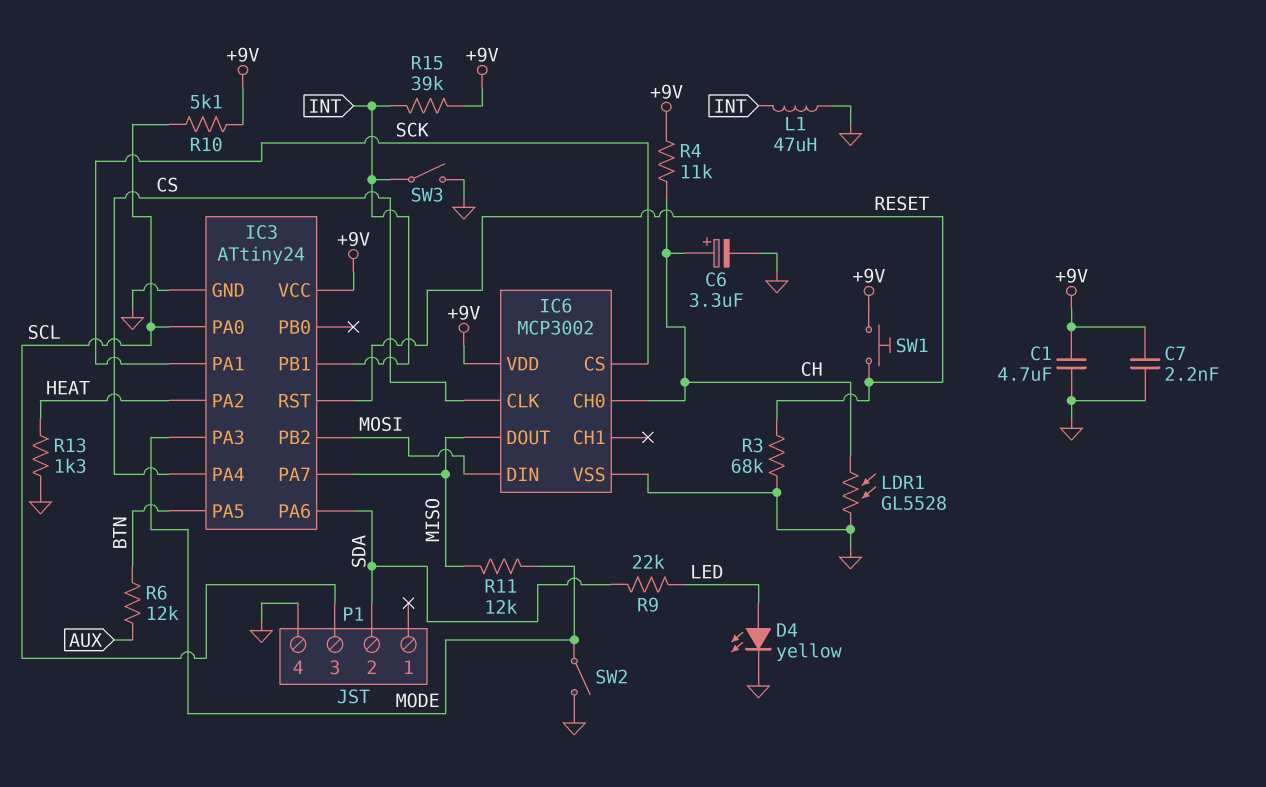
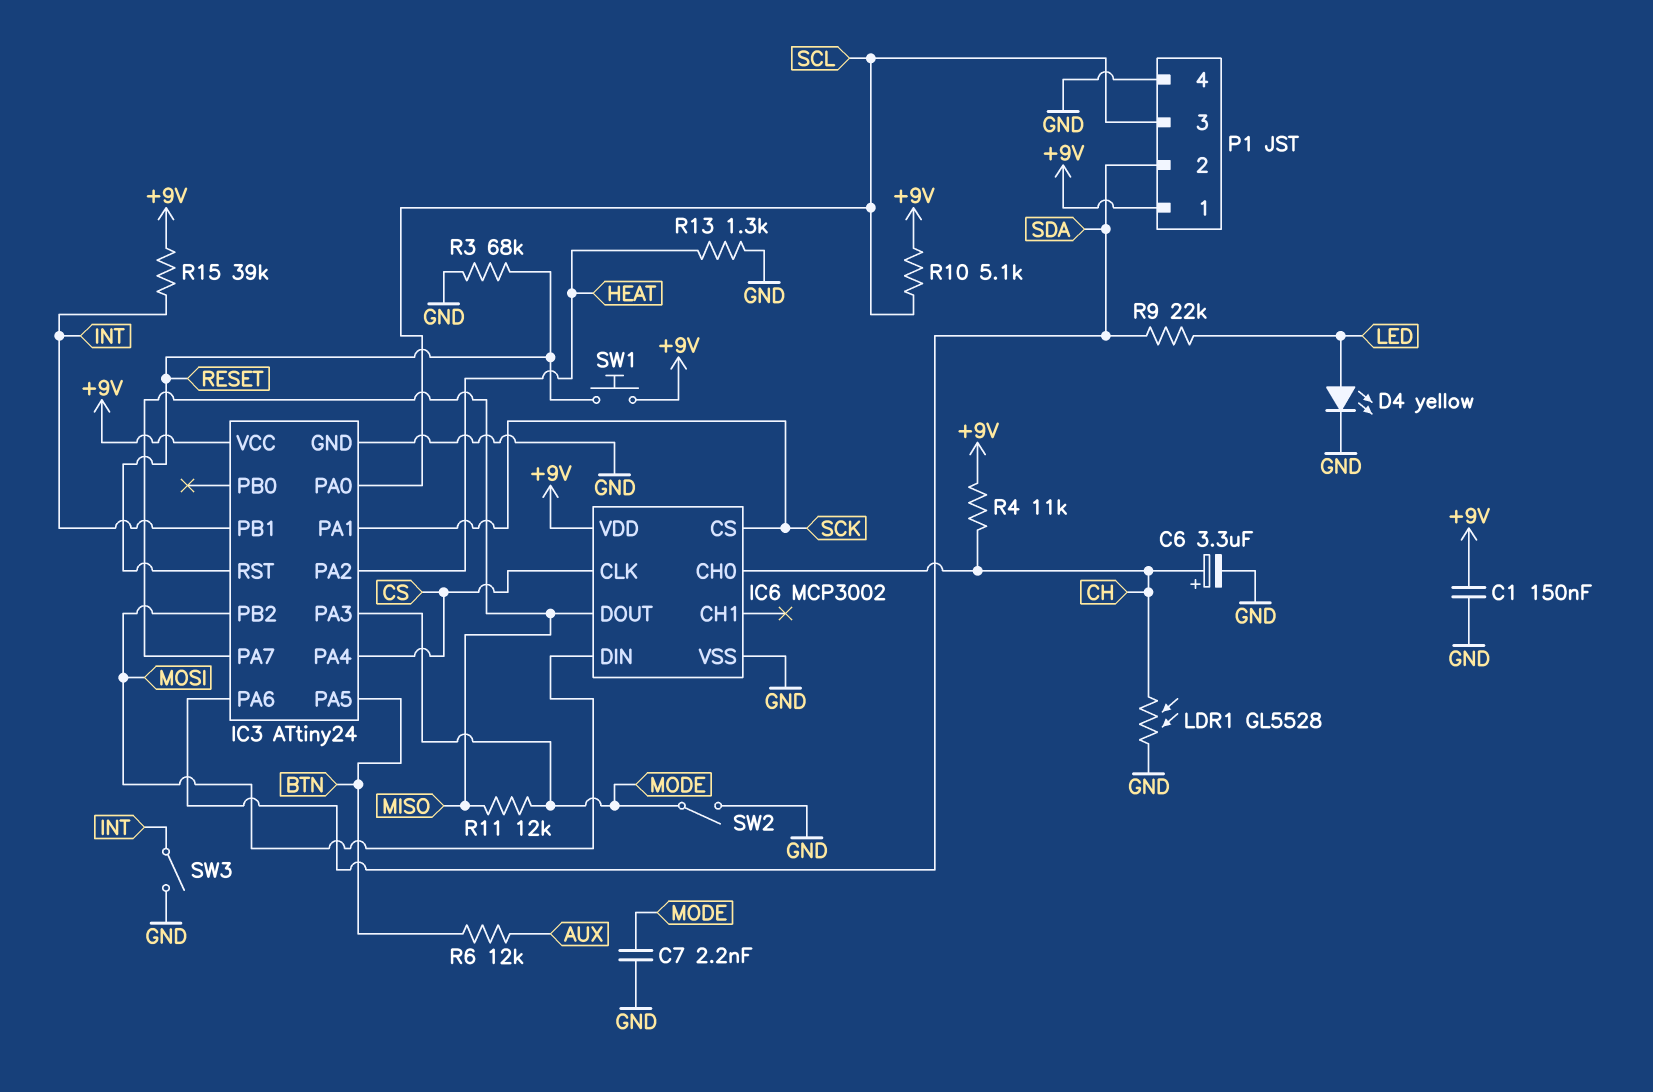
C1: 4.7uF (+9V, GND) -> 150nF (+9V, GND)
C7: 2.2nF (+9V, GND) -> 2.2nF (GND, MODE)
L1: 47uH (GND, INT) -> none
P1 pin 1: none -> +9V

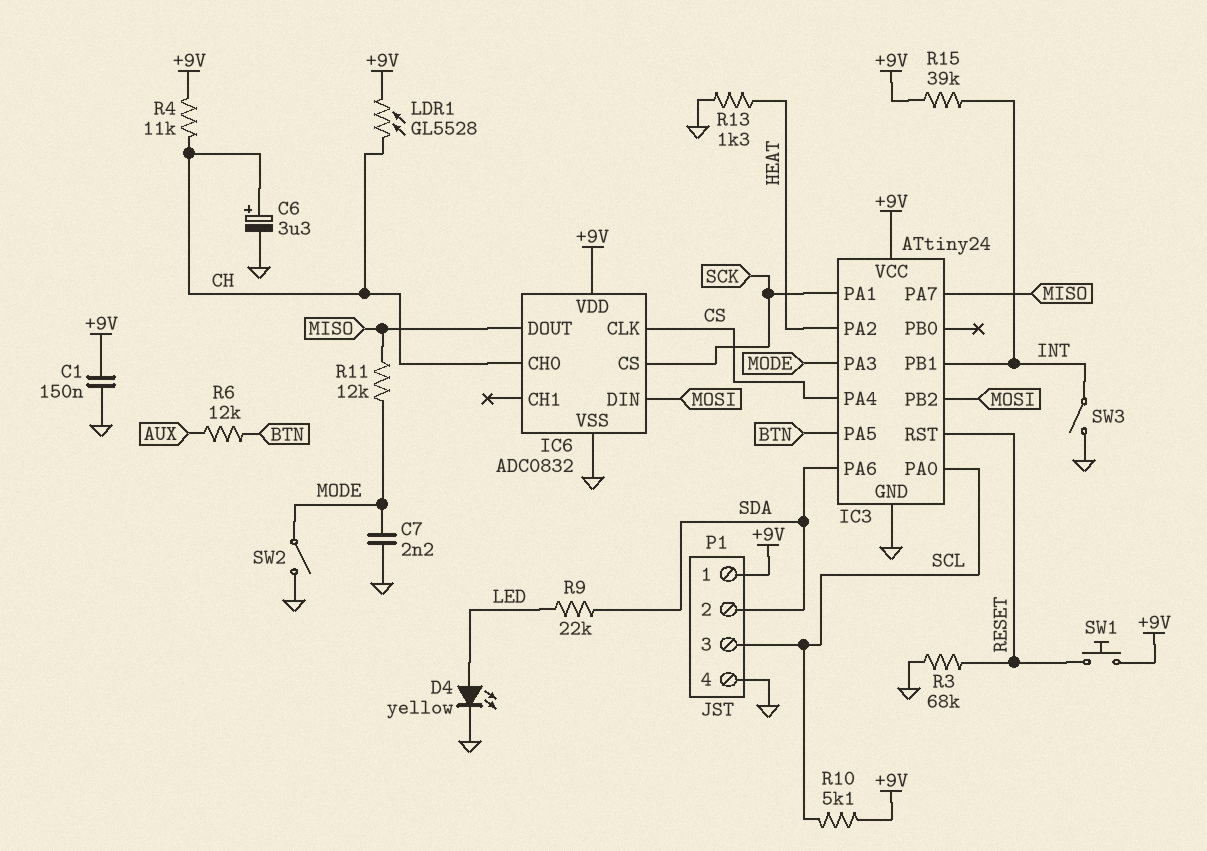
IC6: MCP3002 -> ADC0832
LDR1: GL5528 (CH, GND) -> GL5528 (+9V, CH)

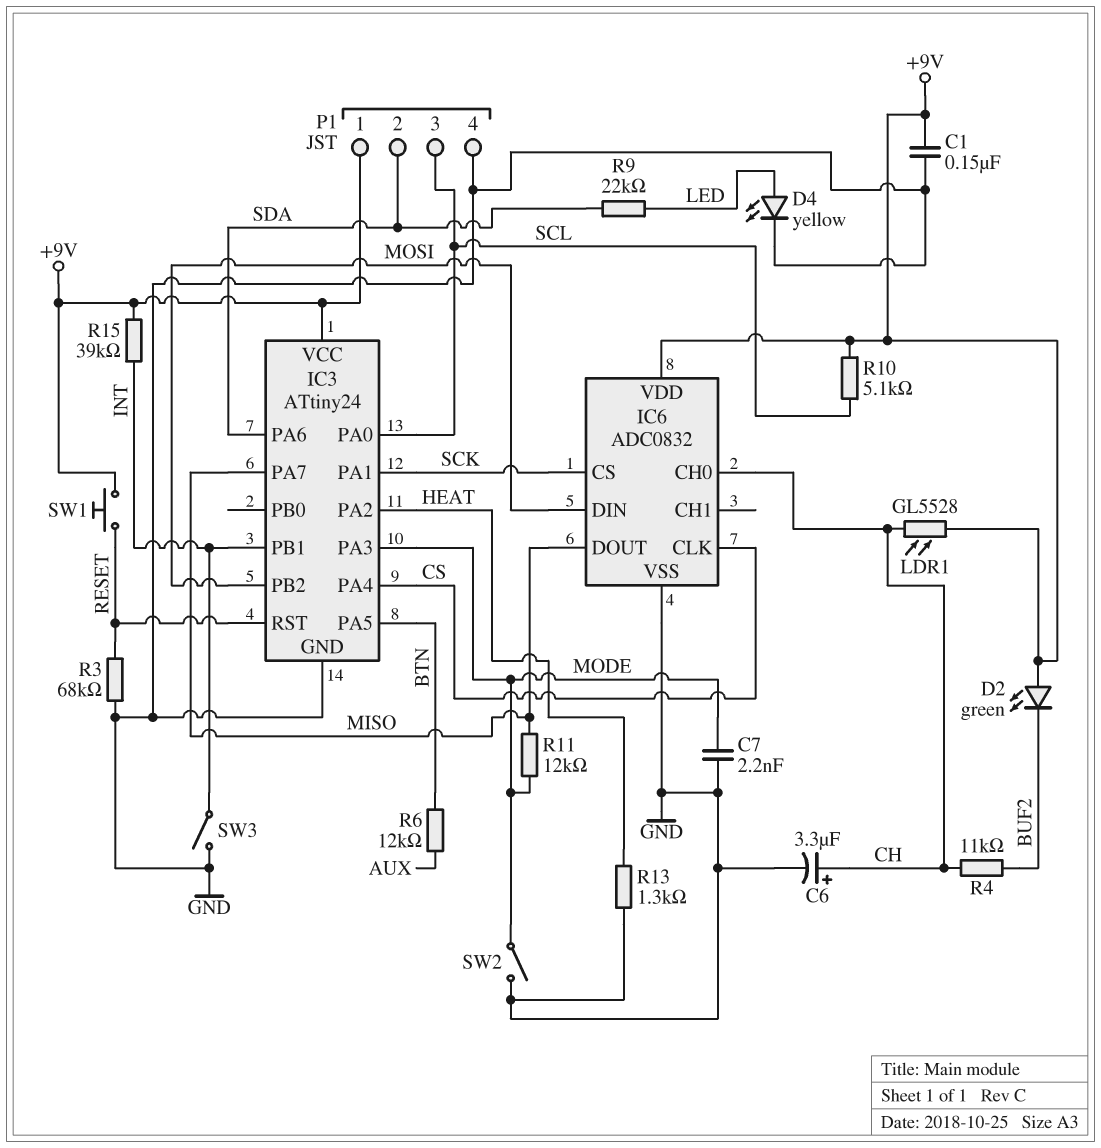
D2: none -> LED green (A +9V, K BUF2)
R4: 11k (+9V, CH) -> 11k (BUF2, CH)

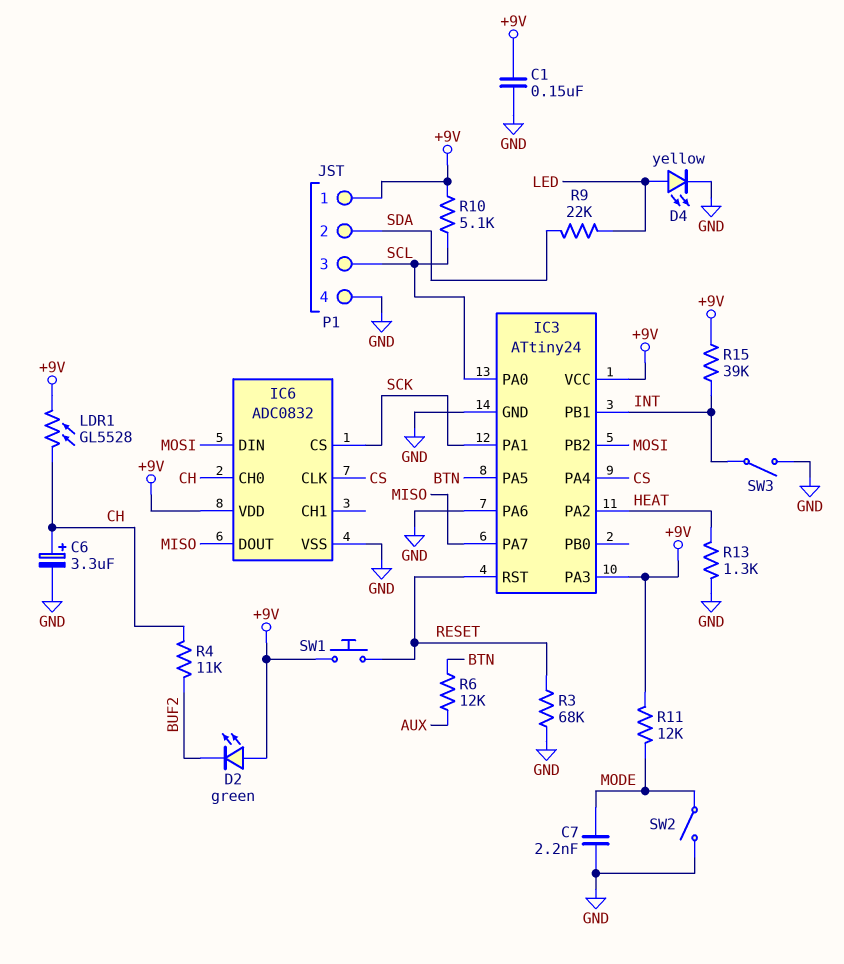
IC3 pin PA3: MODE -> +9V
IC3 pin PA6: SDA -> GND
R11: 12k (MISO, MODE) -> 12k (+9V, MODE)

